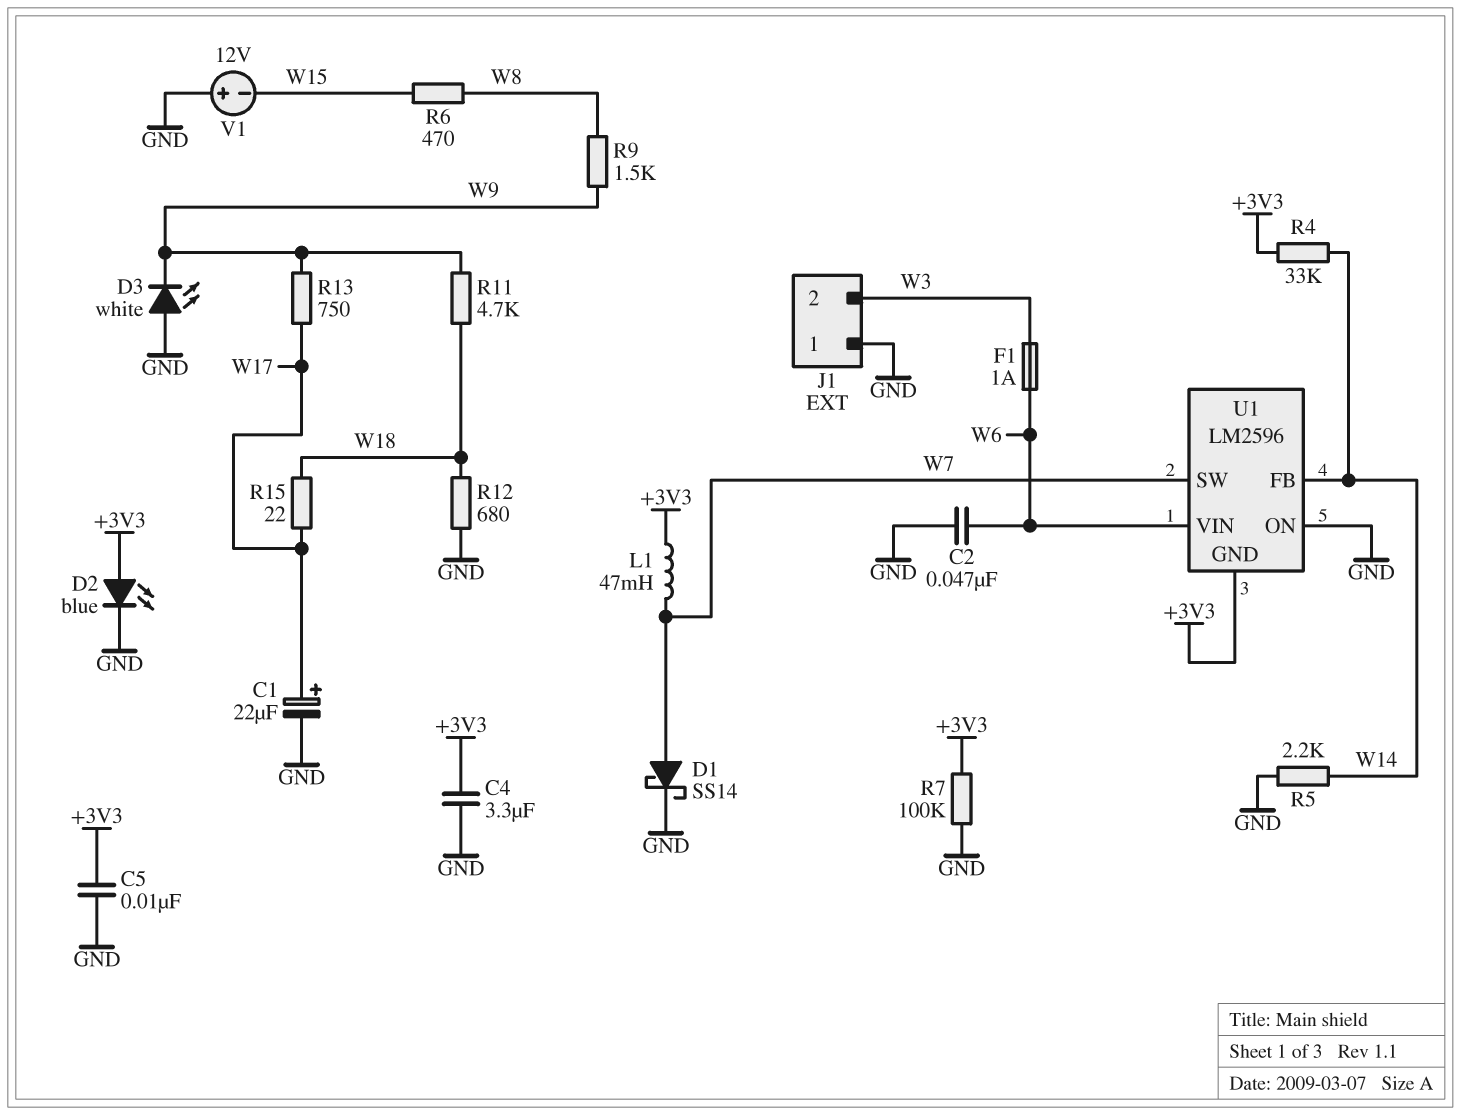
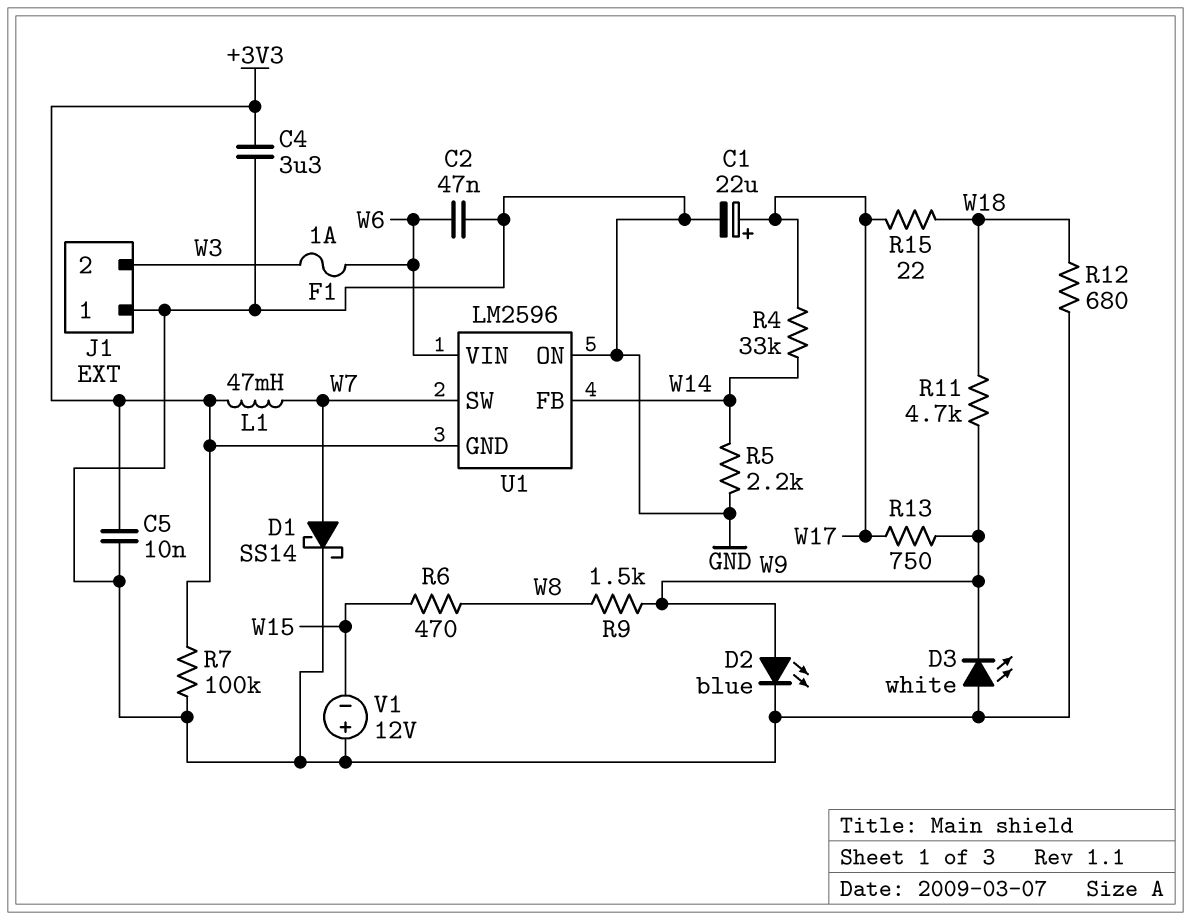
D2: LED blue (A +3V3, K GND) -> LED blue (A W9, K GND)
R4: 33k (+3V3, W14) -> 33k (W14, W17)

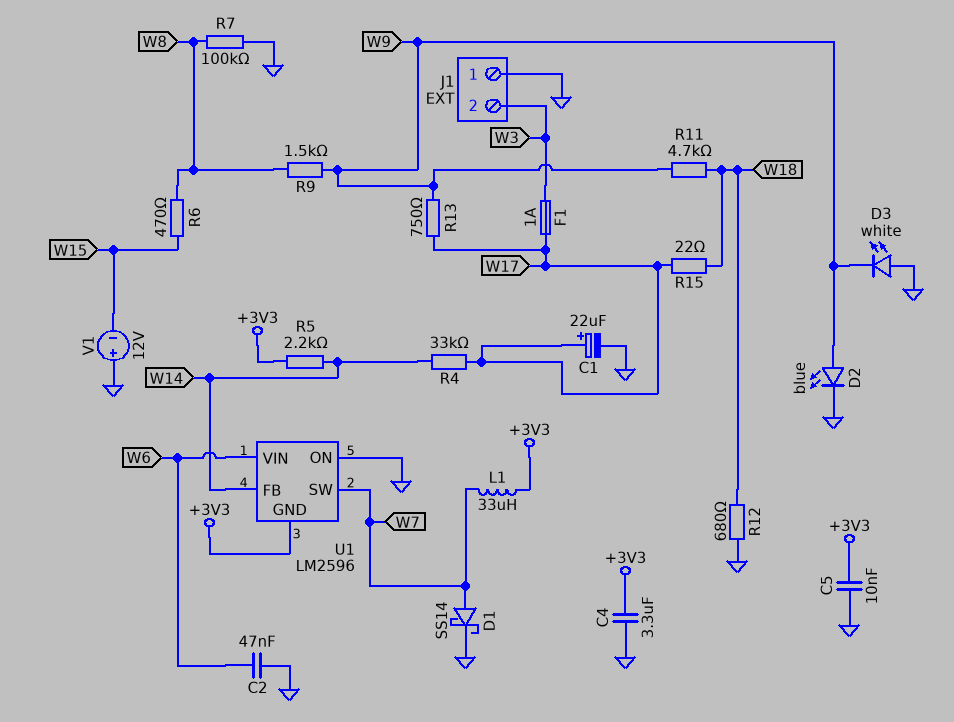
F1: 1A (W3, W6) -> 1A (W3, W17)
L1: 47mH (+3V3, W7) -> 33uH (+3V3, W7)
R5: 2.2k (GND, W14) -> 2.2k (+3V3, W14)
R7: 100k (+3V3, GND) -> 100k (GND, W8)

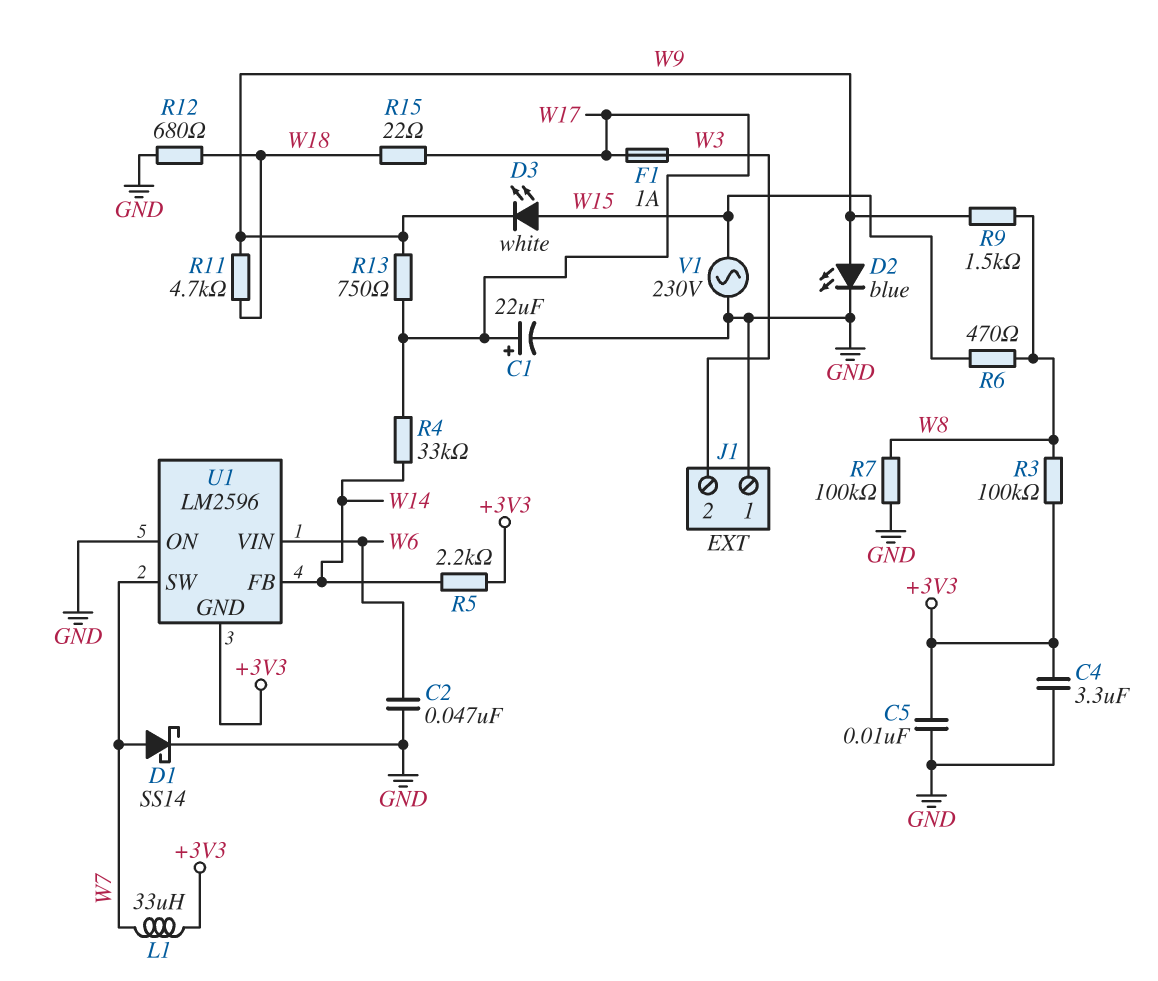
D3: LED white (A GND, K W9) -> LED white (A W15, K W9)
R3: none -> 100k (+3V3, W8)
V1: 12V (plus GND, minus W15) -> AC 230V (GND, W15)

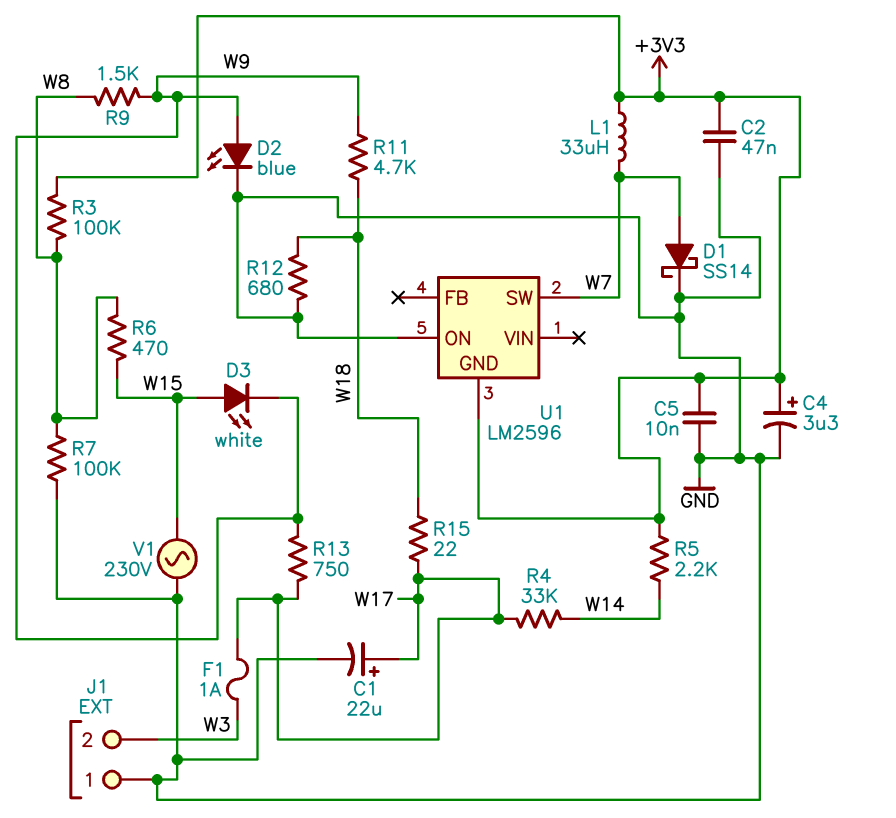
C2: 47nF (GND, W6) -> 47nF (+3V3, GND)
C4: 3.3uF (+3V3, GND) -> 3.3uF (plus +3V3, minus GND)
U1 pin FB: W14 -> none
U1 pin VIN: W6 -> none

